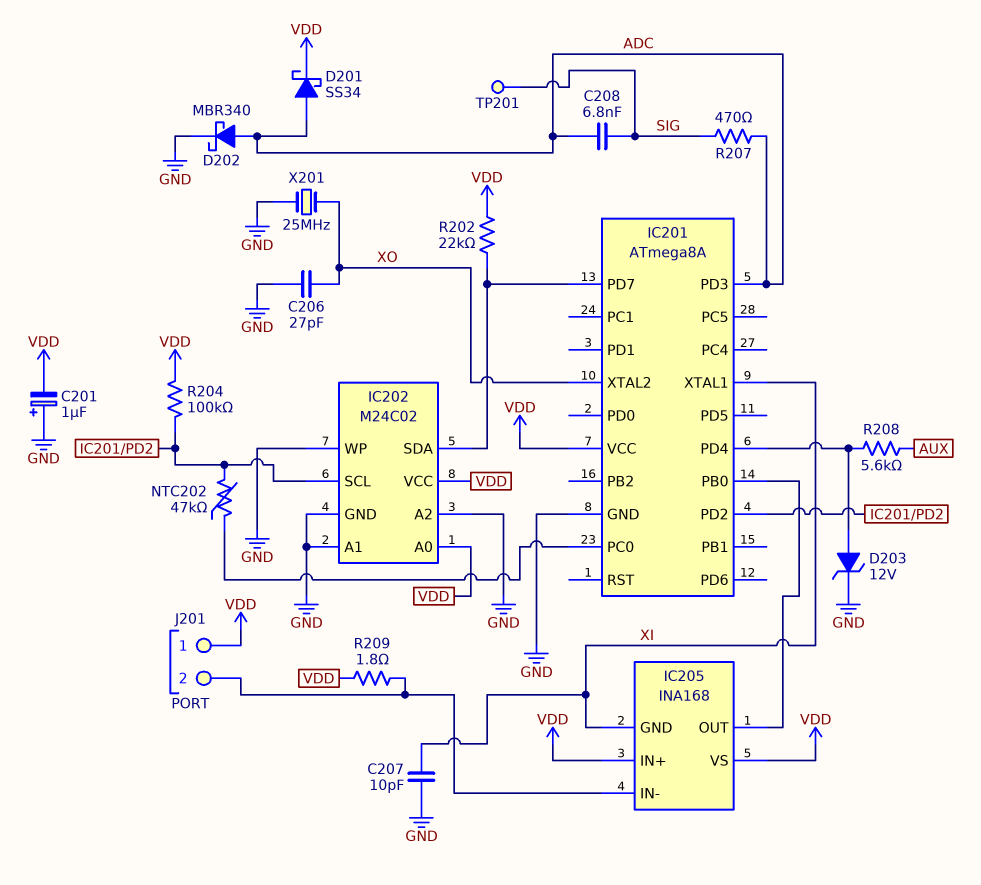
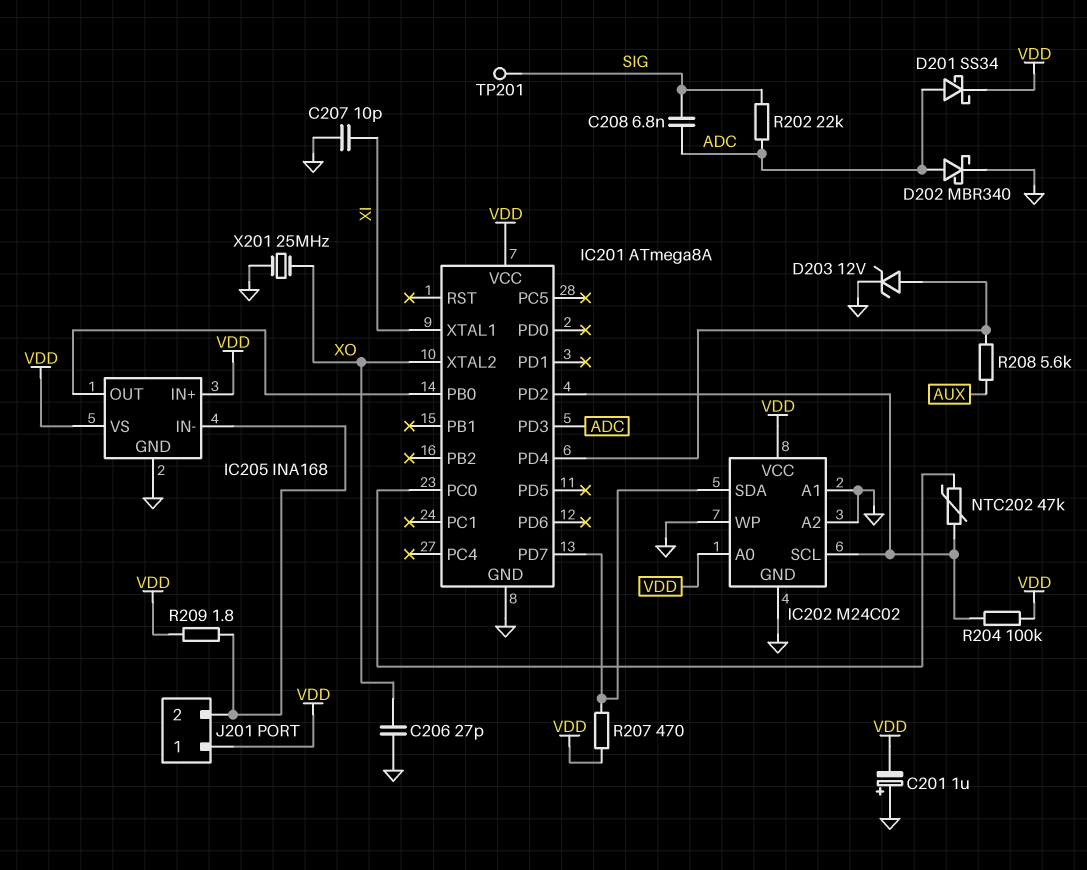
IC205 pin GND: XI -> GND
R202: 22k (IC201/PD7, VDD) -> 22k (ADC, SIG)
R207: 470 (ADC, SIG) -> 470 (IC201/PD7, VDD)

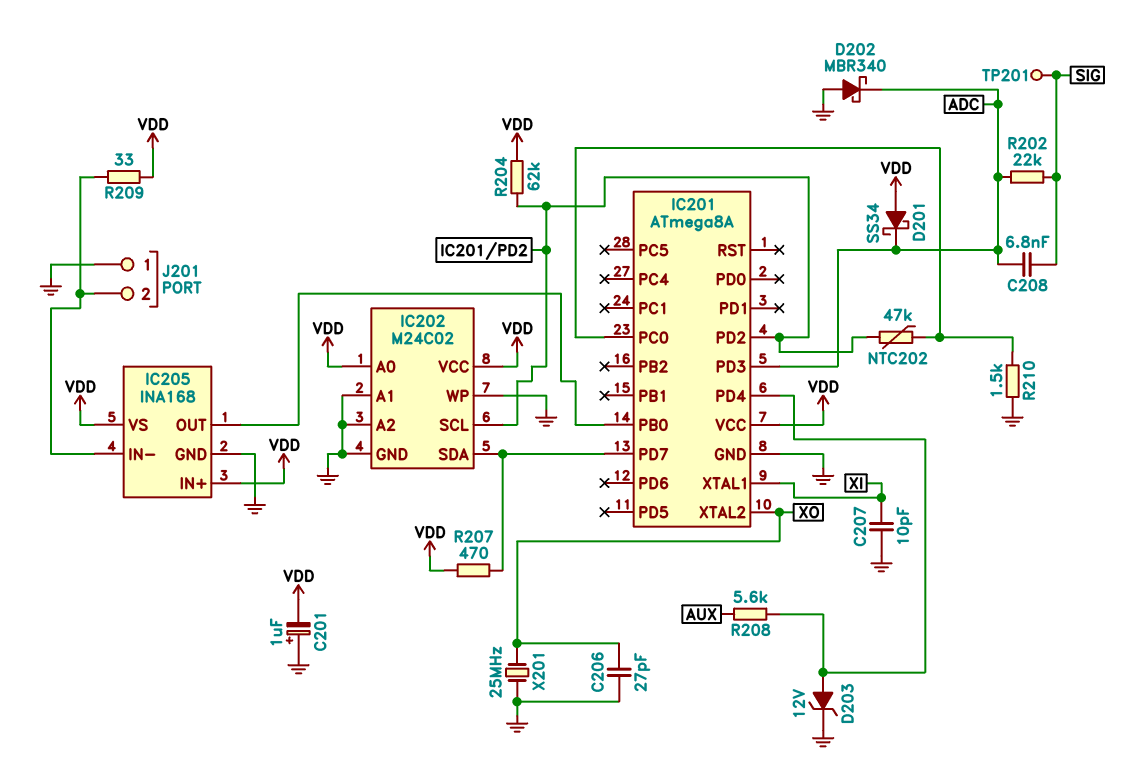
D201: schottky SS34 (A ADC, K VDD) -> schottky SS34 (A VDD, K ADC)
D202: schottky MBR340 (A ADC, K GND) -> schottky MBR340 (A GND, K ADC)
J201 pin 1: VDD -> GND
R204: 100k (IC201/PD2, VDD) -> 62k (IC201/PD2, VDD)
R209: 1.8 (IC205/IN-, VDD) -> 33 (IC205/IN-, VDD)
R210: none -> 1.5k (GND, IC201/PC0)

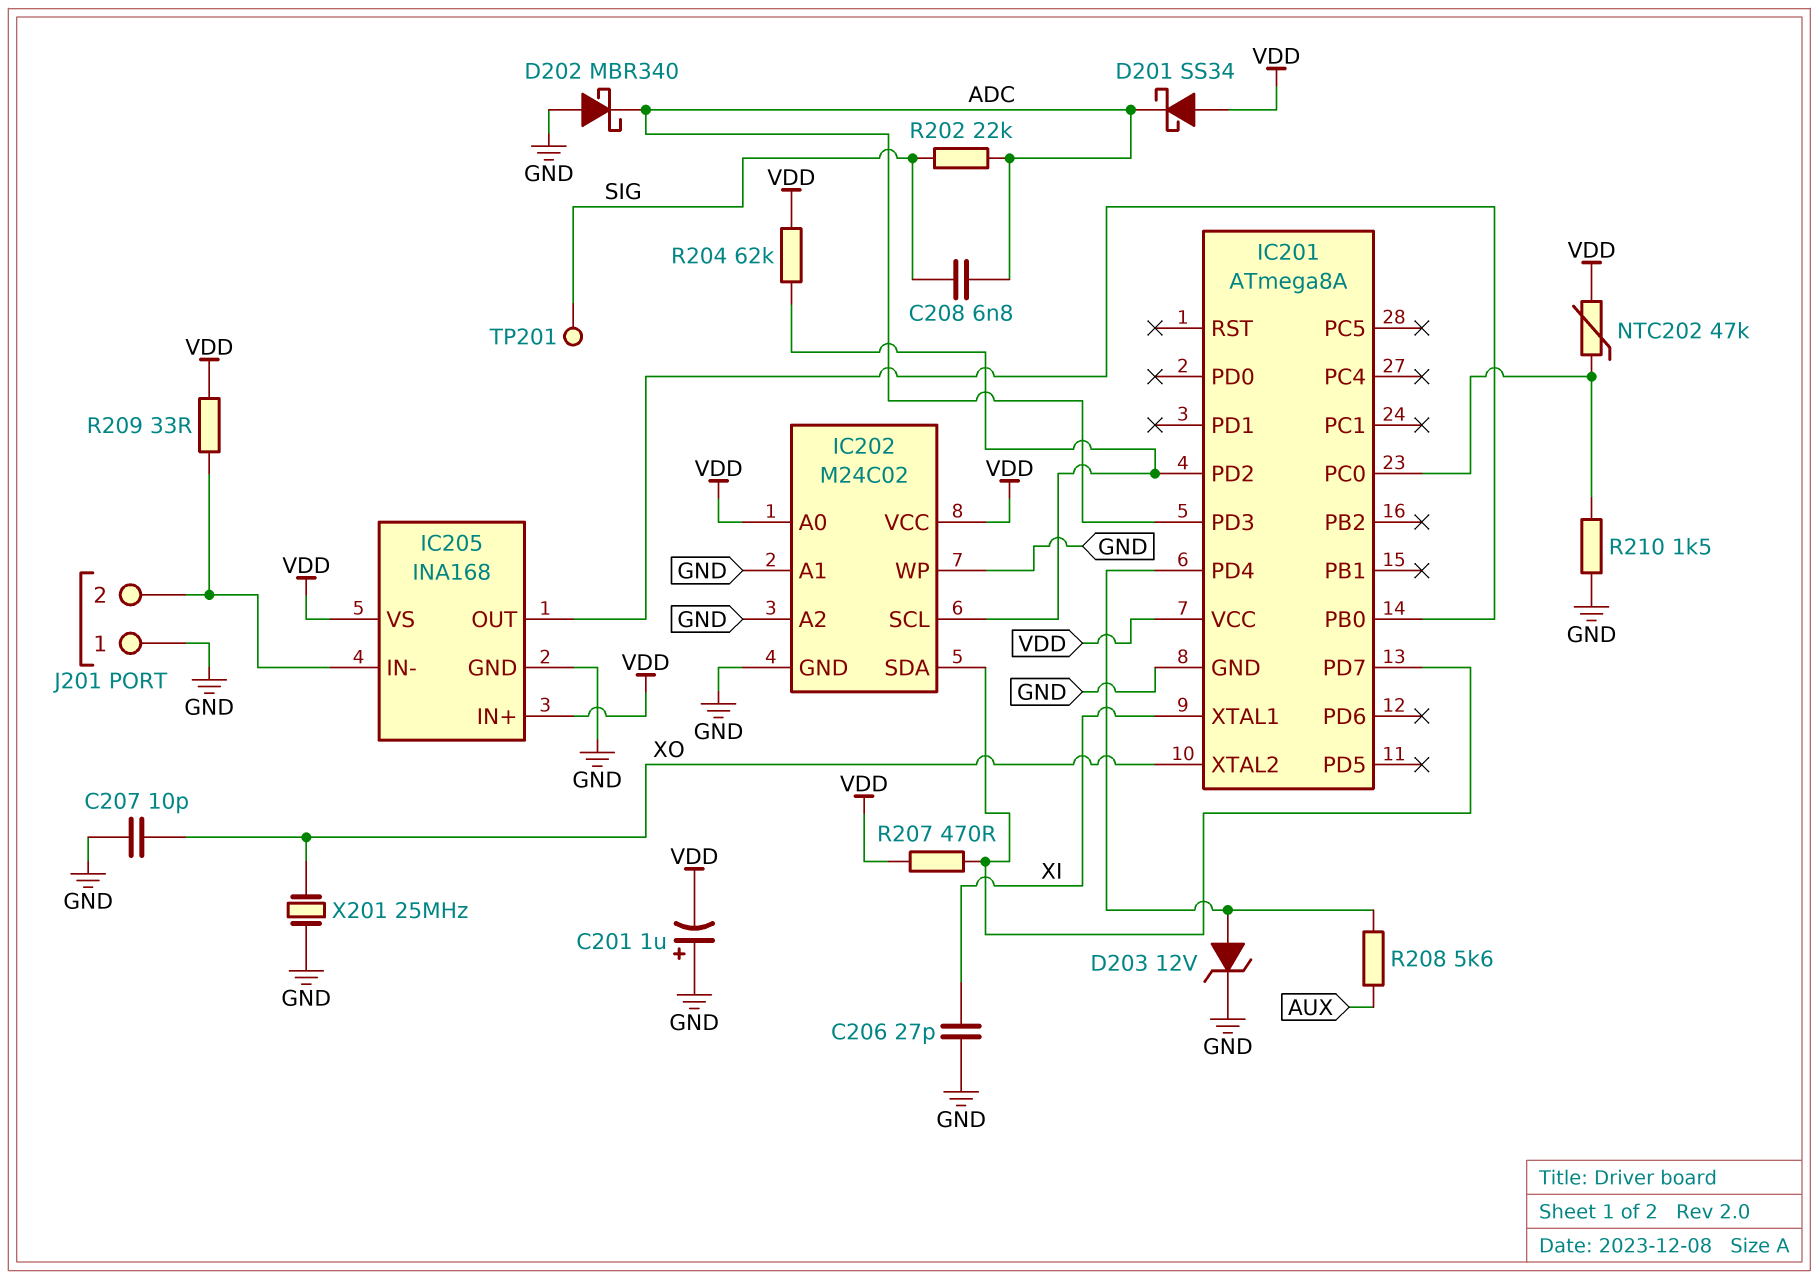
C206: 27pF (GND, XO) -> 27pF (GND, XI)
C207: 10pF (GND, XI) -> 10pF (GND, XO)
NTC202: 47k (IC201/PC0, IC201/PD2) -> 47k (IC201/PC0, VDD)

